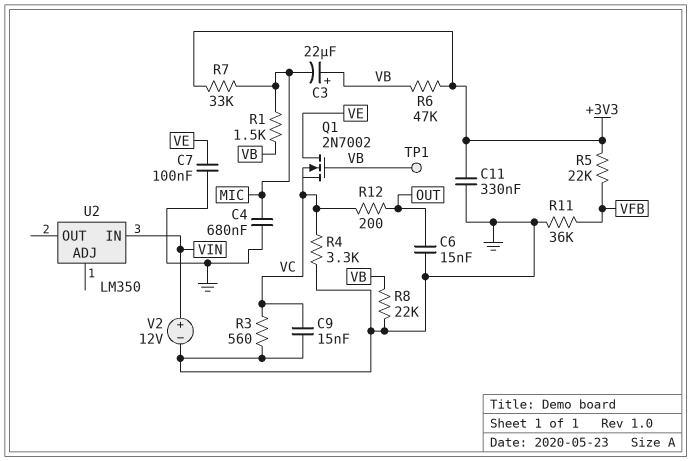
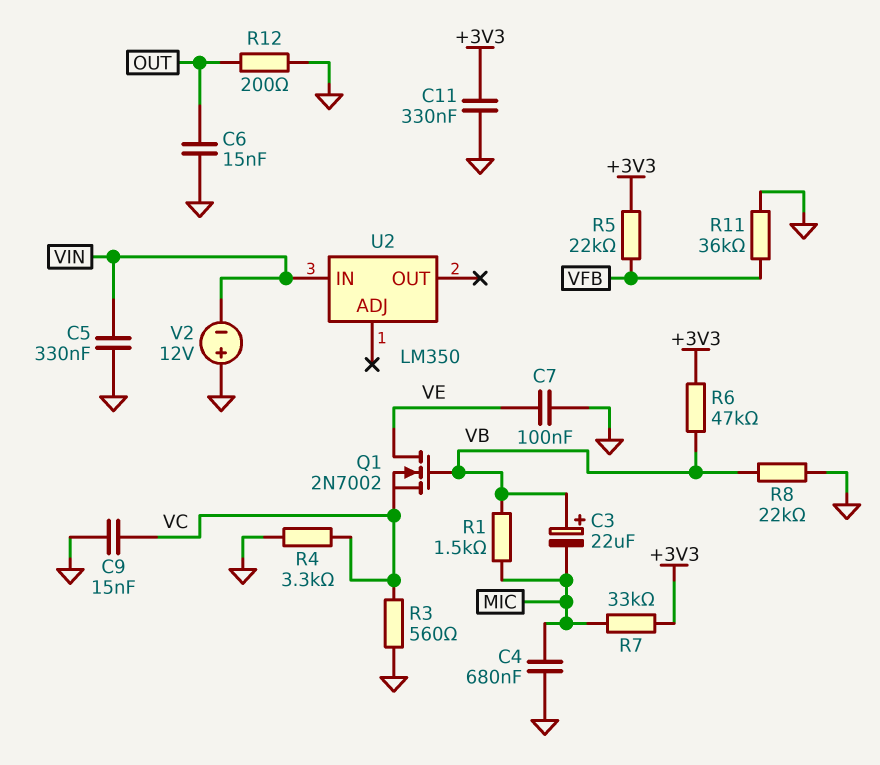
C5: none -> 330nF (GND, VIN)
R12: 200 (OUT, VC) -> 200 (GND, OUT)
TP1: test point (VB) -> none
V2: 12V (plus VIN, minus GND) -> 12V (plus GND, minus VIN)

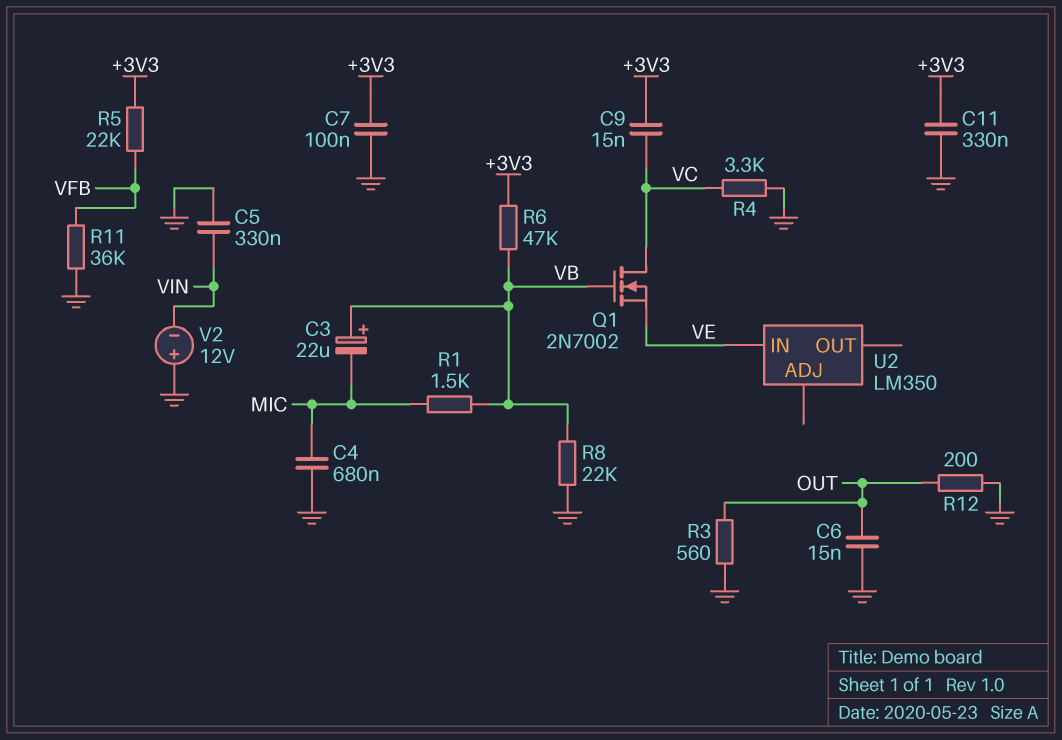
C7: 100nF (GND, VE) -> 100nF (+3V3, GND)
C9: 15nF (GND, VC) -> 15nF (+3V3, VC)
Q1: NMOS 2N7002 (G VB, D VE, S VC) -> NMOS 2N7002 (G VB, D VC, S VE)
R3: 560 (GND, VC) -> 560 (GND, OUT)
R7: 33k (+3V3, MIC) -> none
U2 pin IN: VIN -> VE

